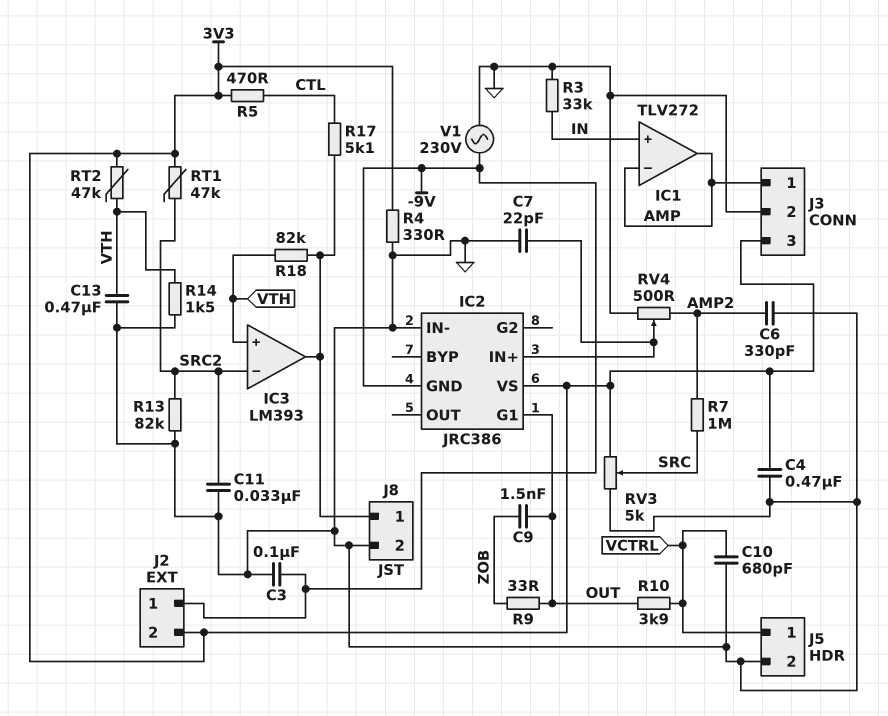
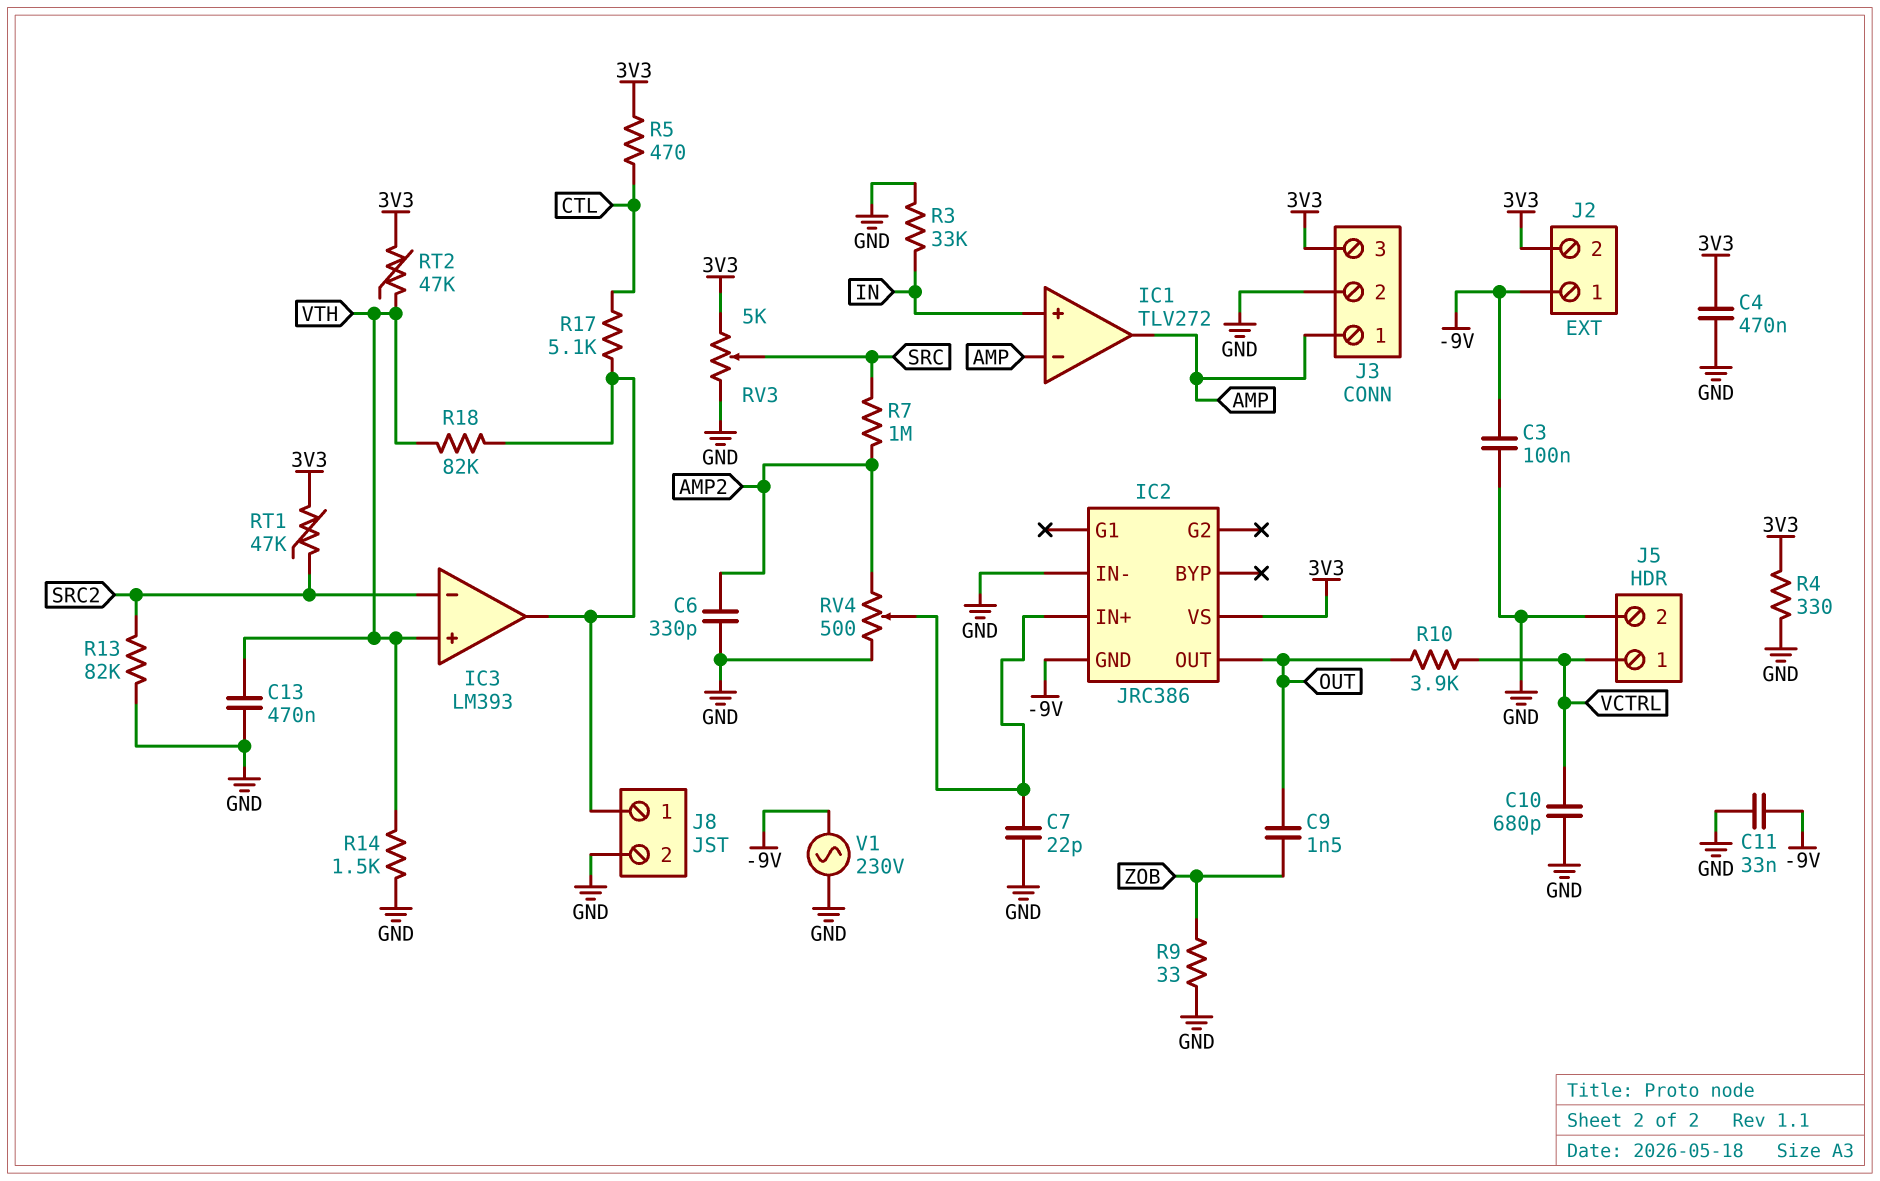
C11: 33nF (GND, SRC2) -> 33nF (-9V, GND)
IC2 pin G1: OUT -> none
IC2 pin OUT: none -> OUT
R9: 33 (OUT, ZOB) -> 33 (GND, ZOB)

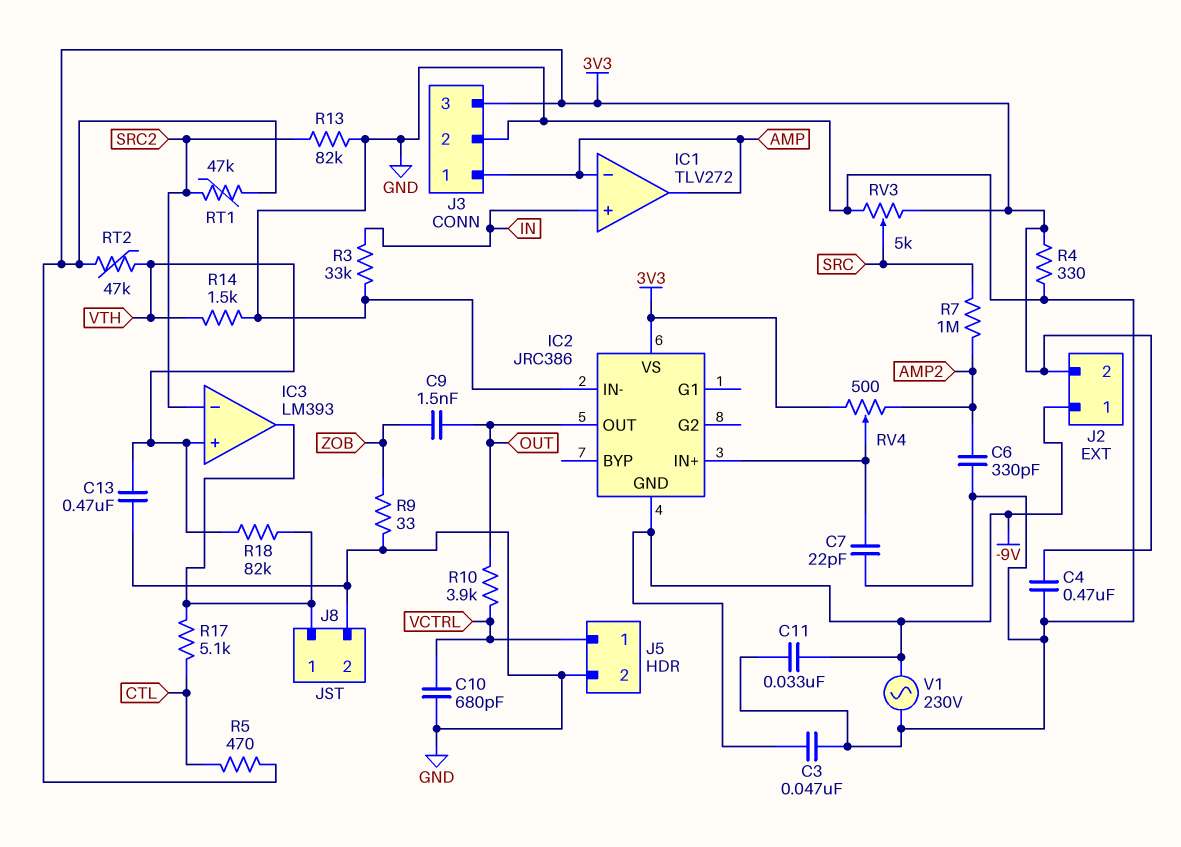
C3: 100nF (-9V, GND) -> 47nF (-9V, GND)
RV4: 500 (AMP2, GND, wiper IC2/IN+) -> 500 (3V3, AMP2, wiper IC2/IN+)

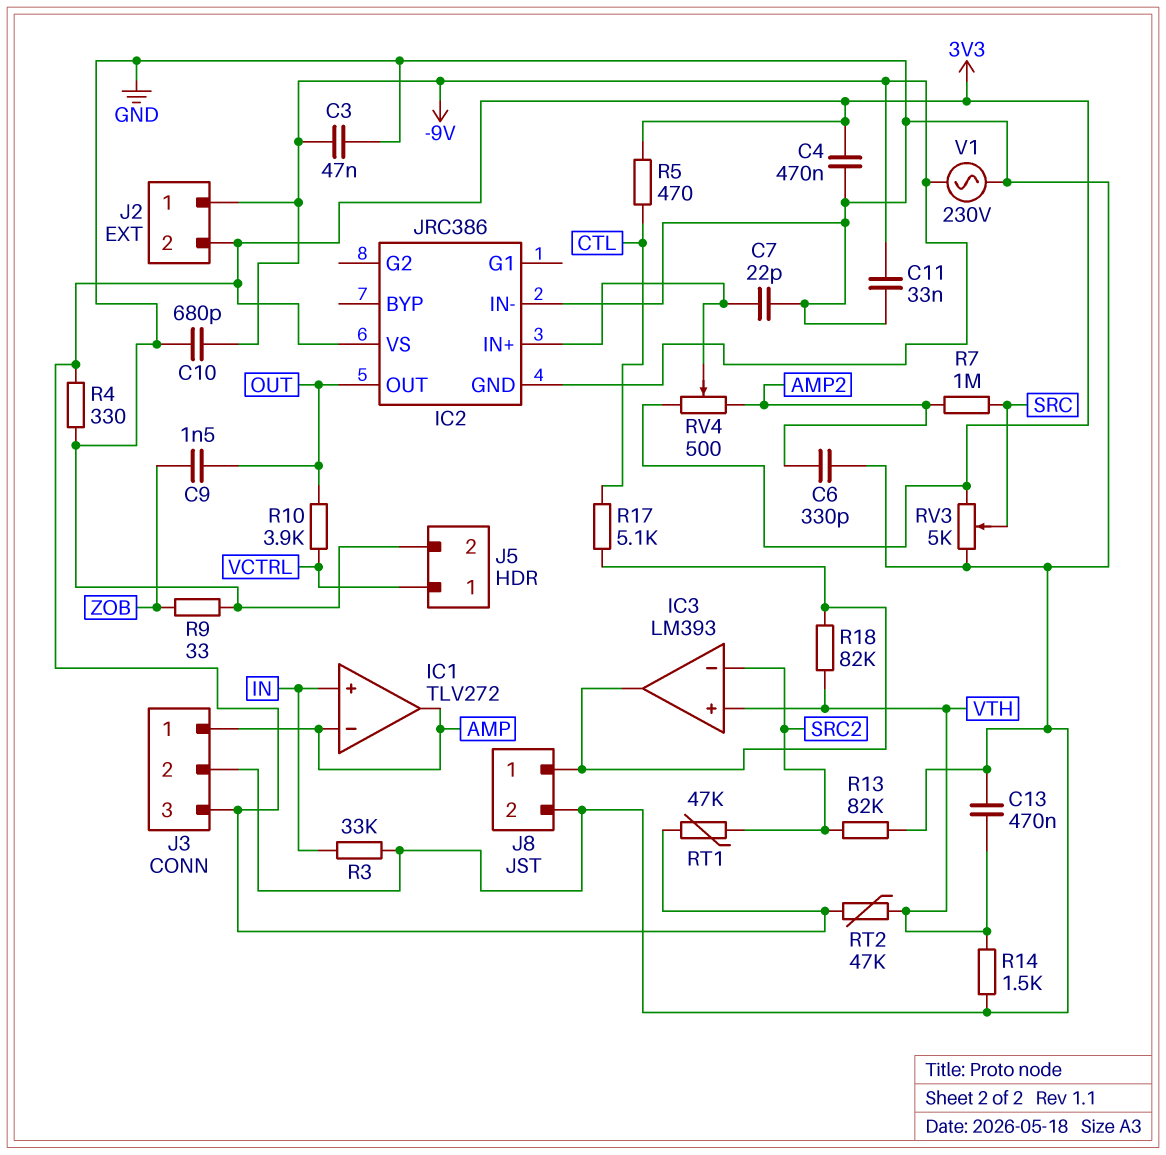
C10: 680pF (GND, VCTRL) -> 680pF (-9V, GND)

